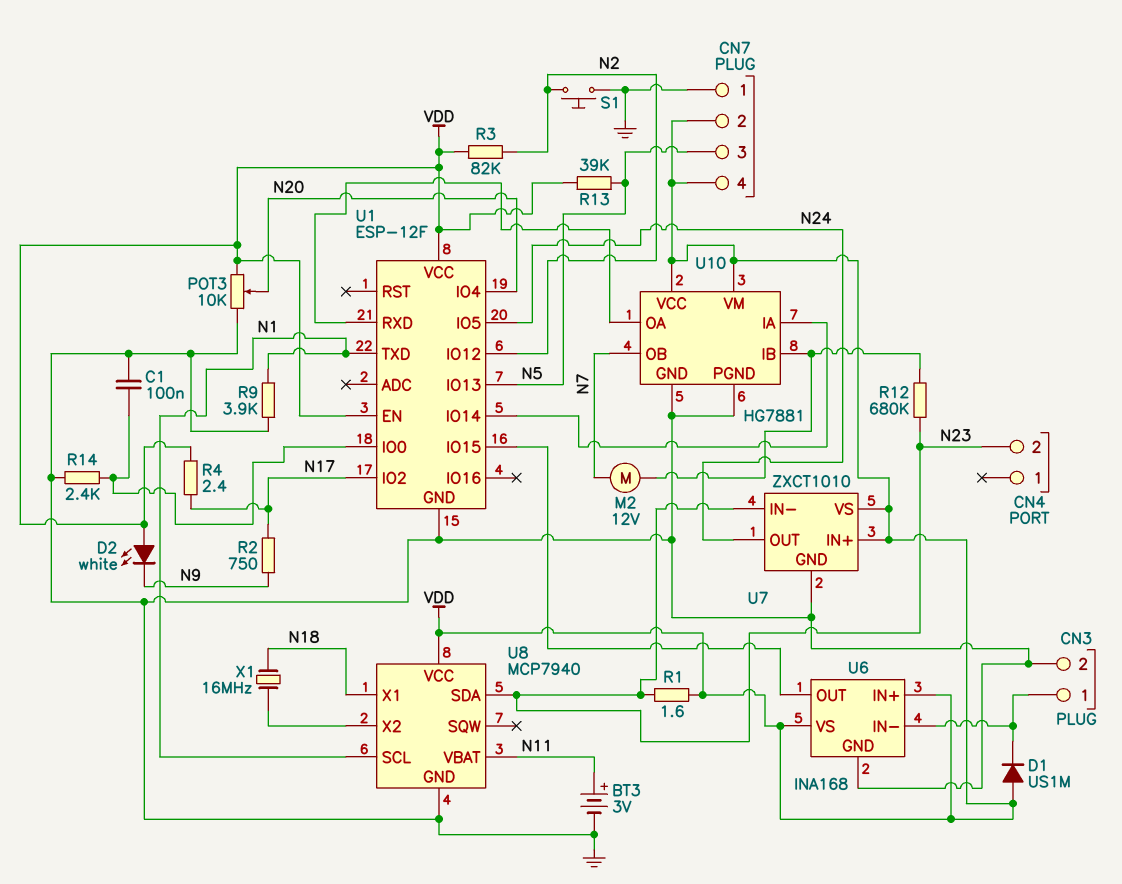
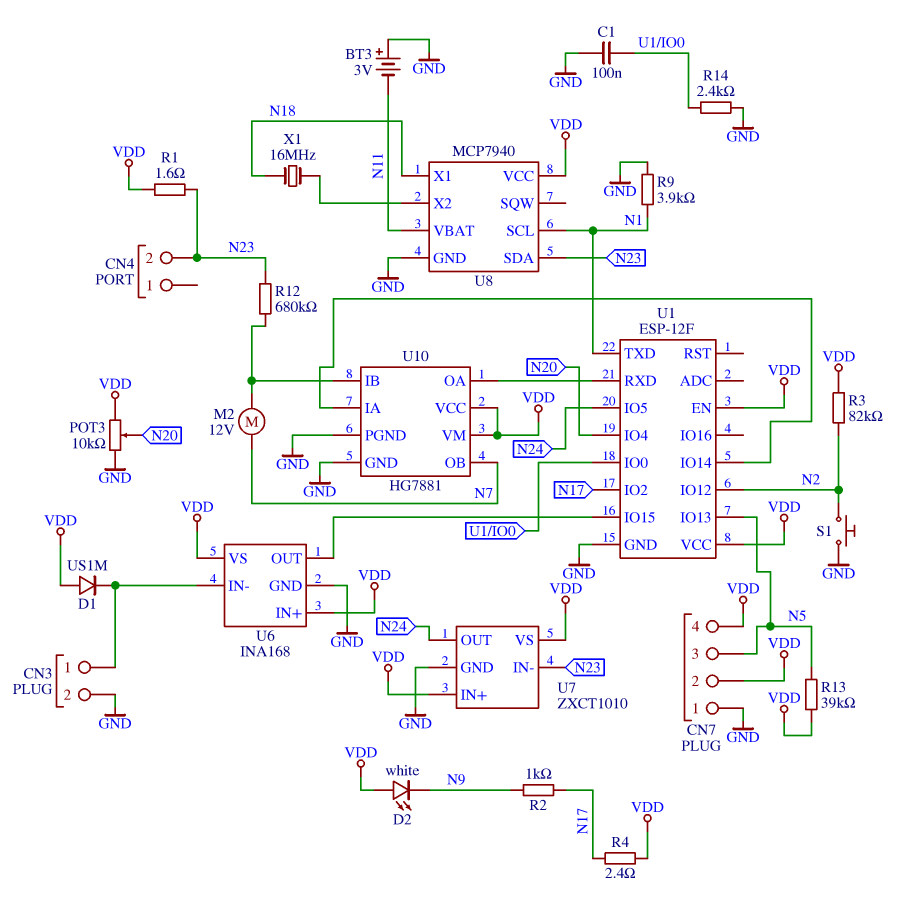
BT3: 3V (plus N11, minus GND) -> 3V (plus GND, minus N11)
R2: 750 (N9, N17) -> 1k (N9, N17)

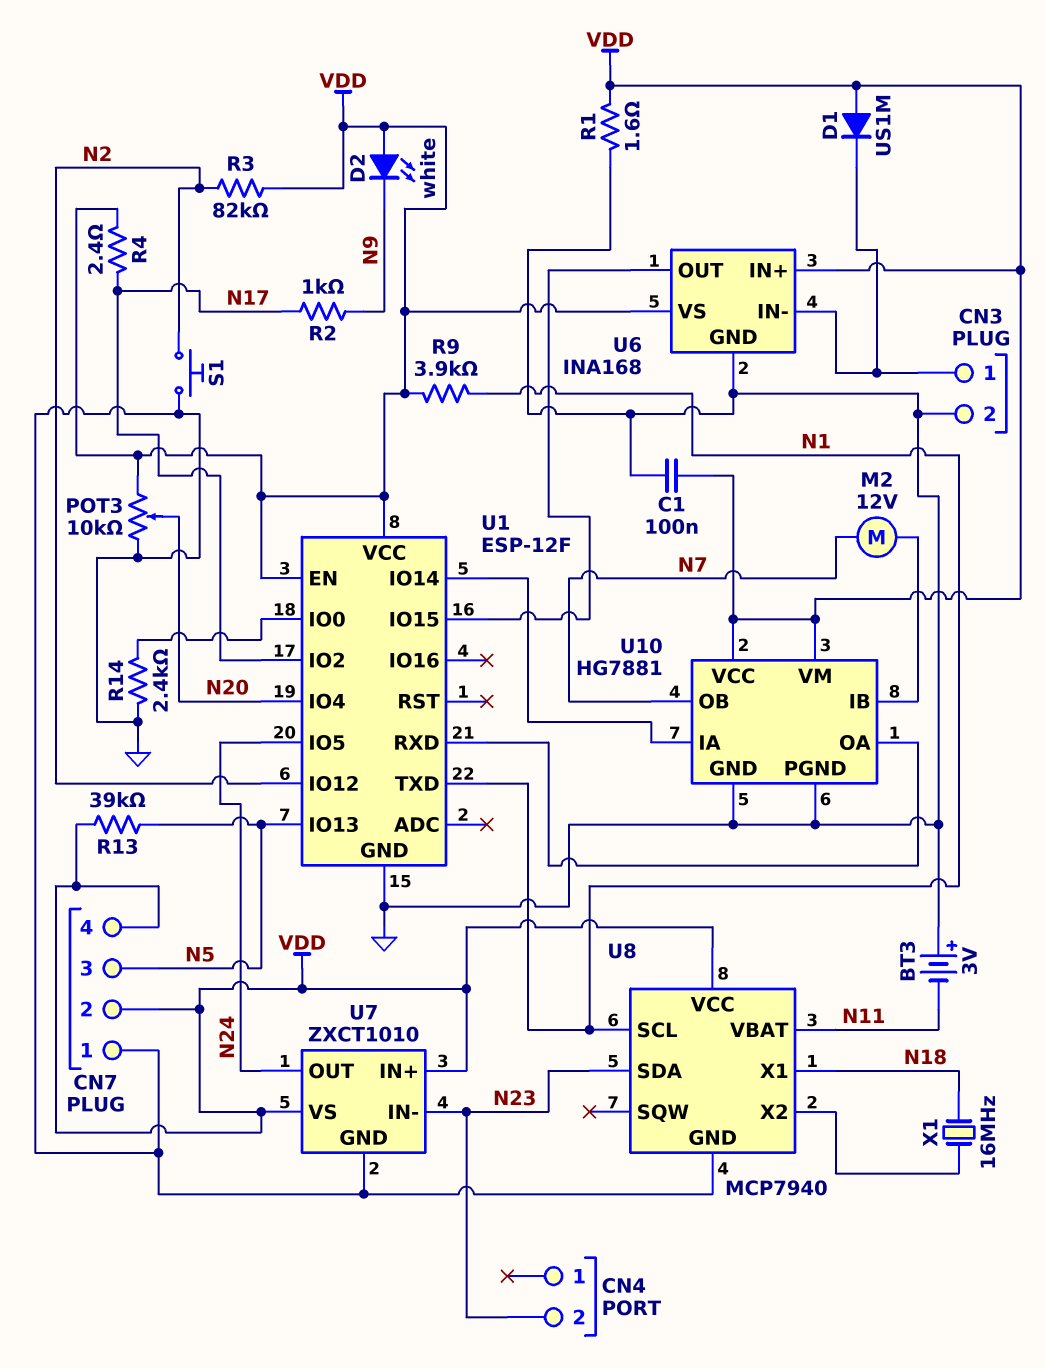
C1: 100nF (GND, U1/IO0) -> 100nF (GND, VDD)
R1: 1.6 (N23, VDD) -> 1.6 (GND, VDD)
R9: 3.9k (GND, N1) -> 3.9k (N1, VDD)
R12: 680k (N23, U10/IB) -> none

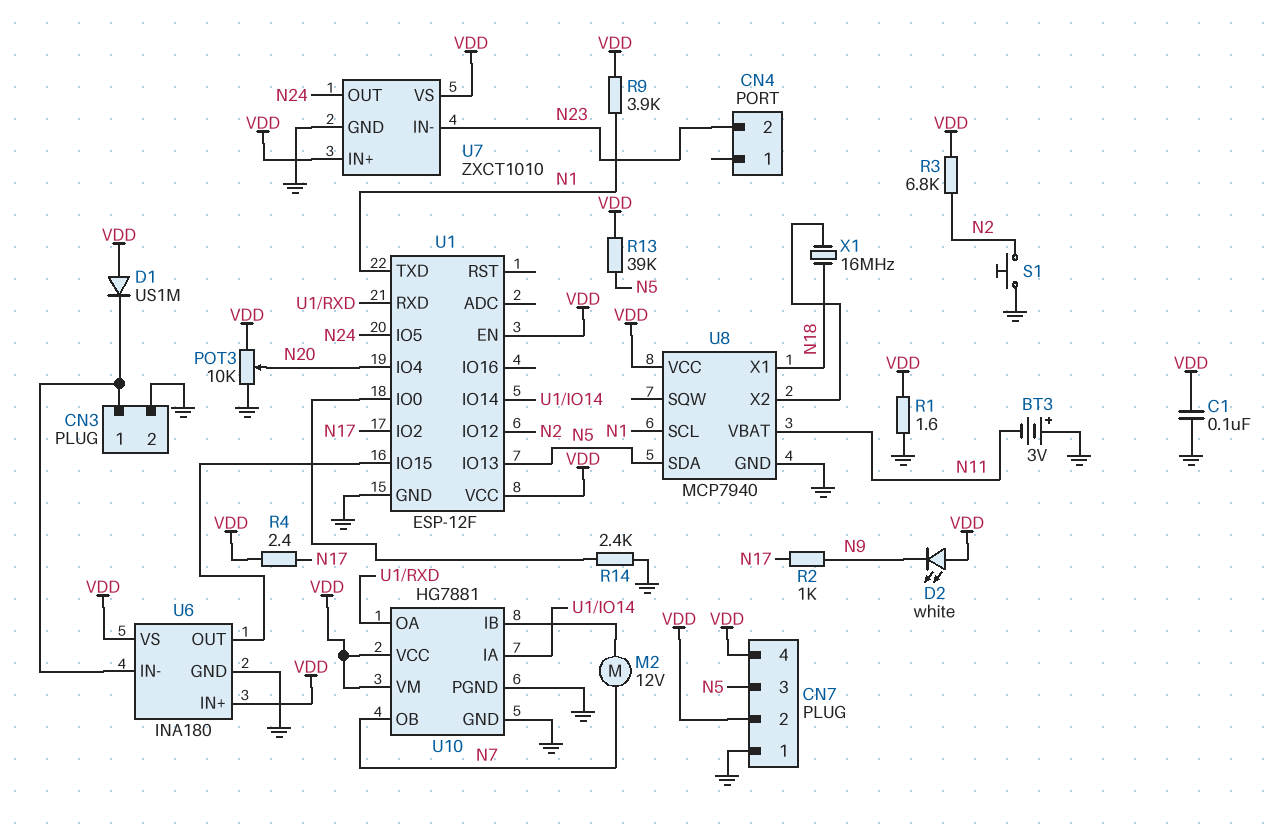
R3: 82k (N2, VDD) -> 6.8k (N2, VDD)
U6: INA168 -> INA180
U8 pin SDA: N23 -> N5

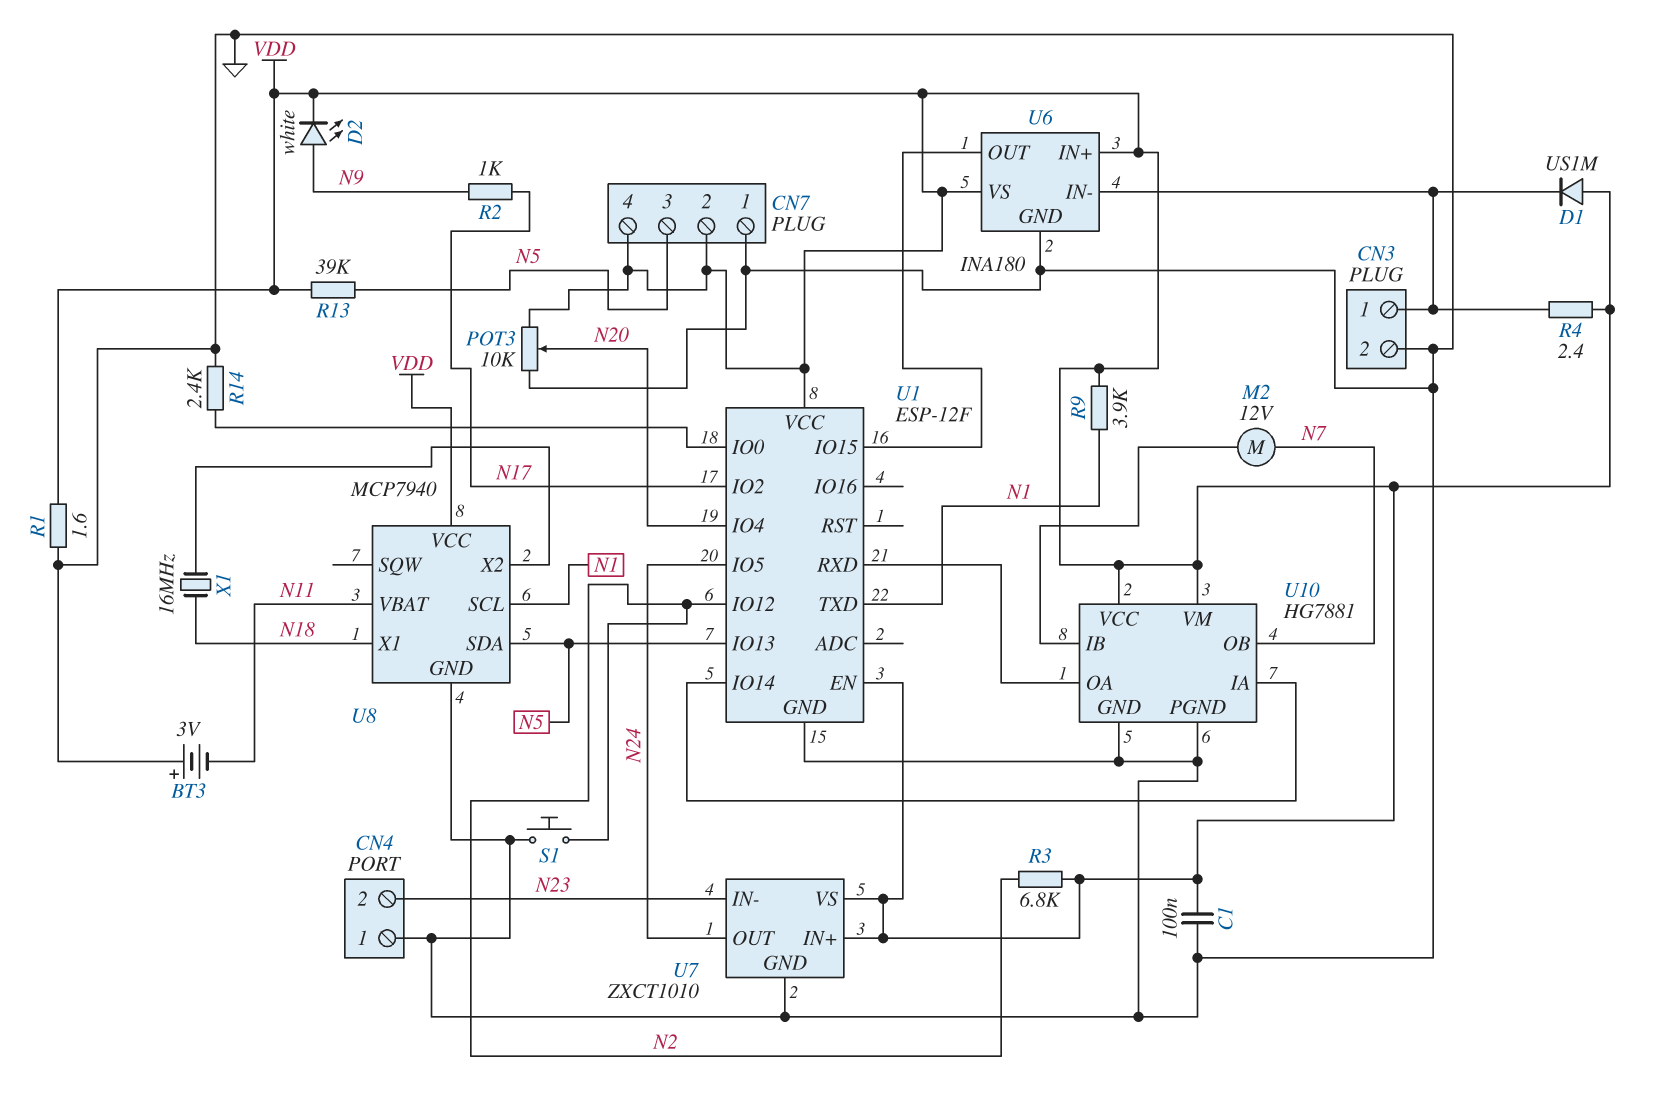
CN4 pin 1: none -> GND
D2: LED white (A VDD, K N9) -> LED white (A N9, K VDD)
R4: 2.4 (N17, VDD) -> 2.4 (CN3/1, VDD)

